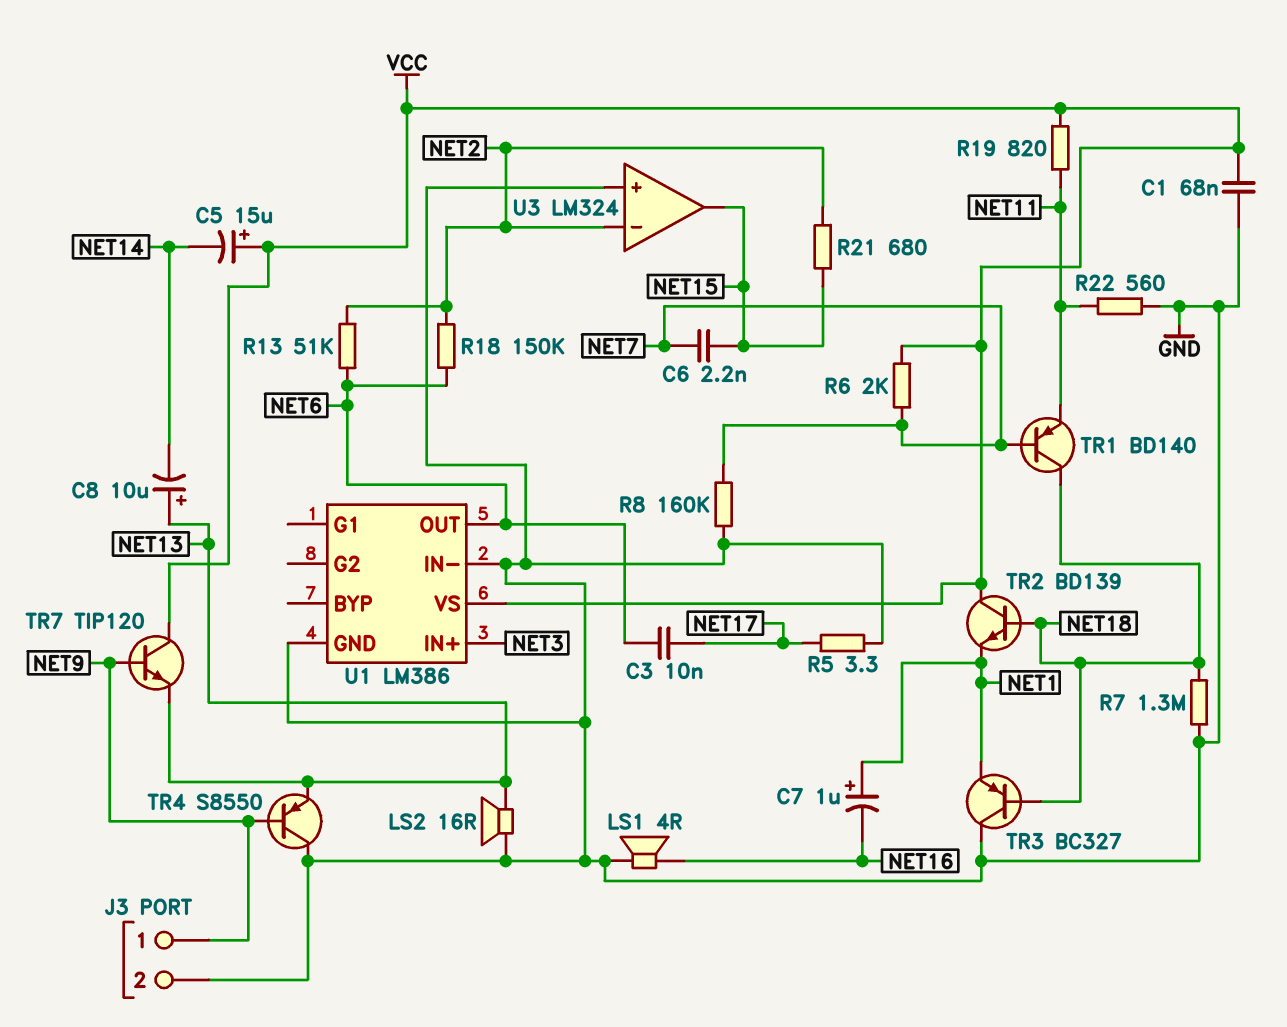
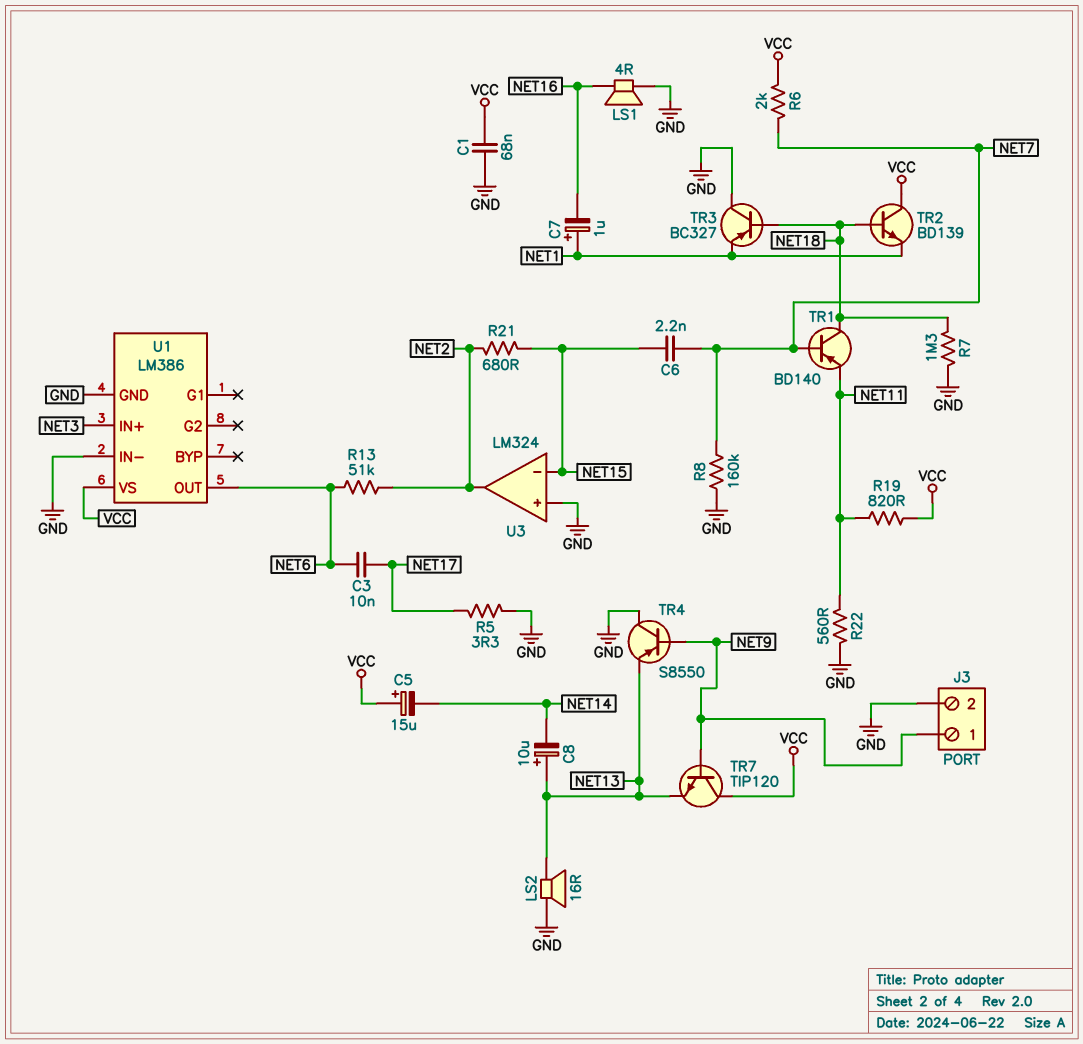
R18: 150k (NET2, NET6) -> none
U3 pin in-: NET2 -> NET15
U3 pin out: NET15 -> NET2

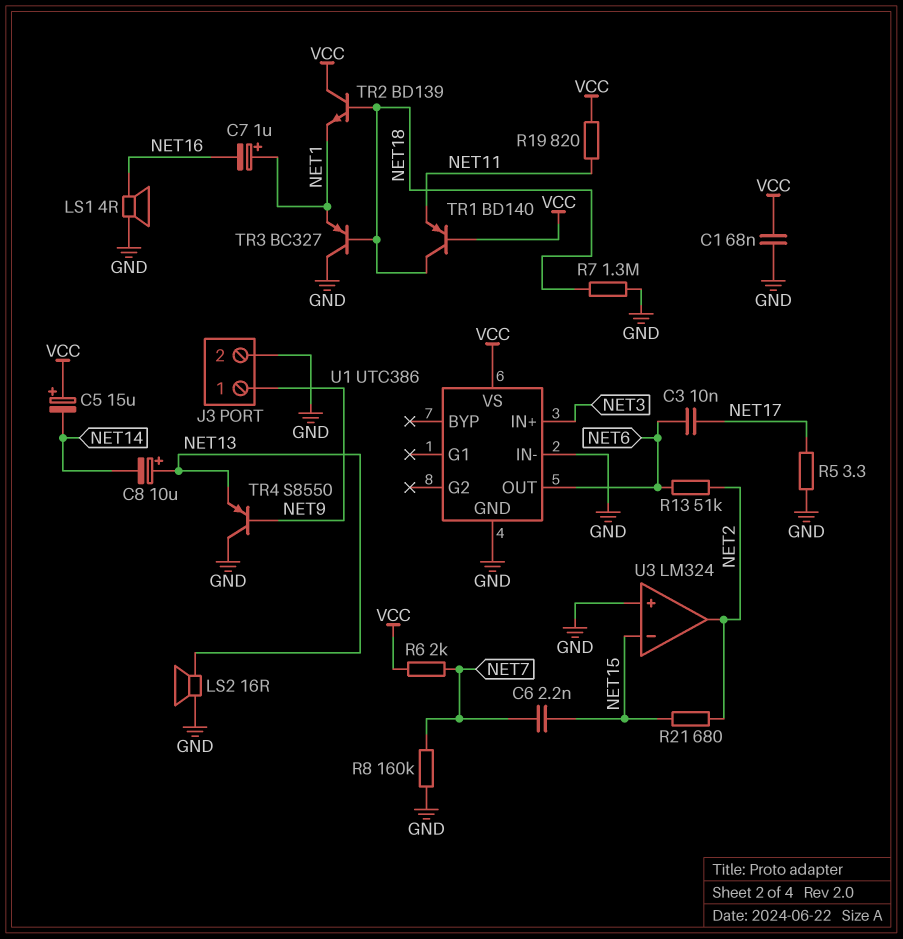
R22: 560 (GND, NET11) -> none
TR1: PNP BD140 (B NET7, C NET18, E NET11) -> PNP BD140 (B VCC, C NET18, E NET11)
TR7: NPN TIP120 (B NET9, C VCC, E NET13) -> none
U1: LM386 -> UTC386

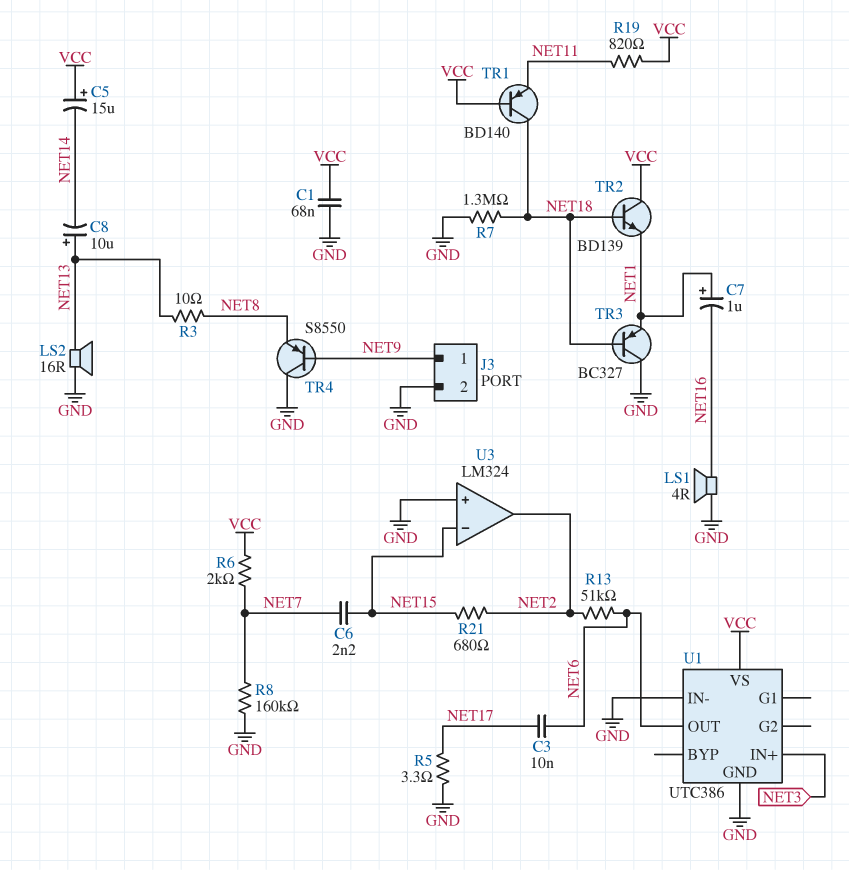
R3: none -> 10 (NET8, NET13)
TR4: PNP S8550 (B NET9, C GND, E NET13) -> PNP S8550 (B NET9, C GND, E NET8)

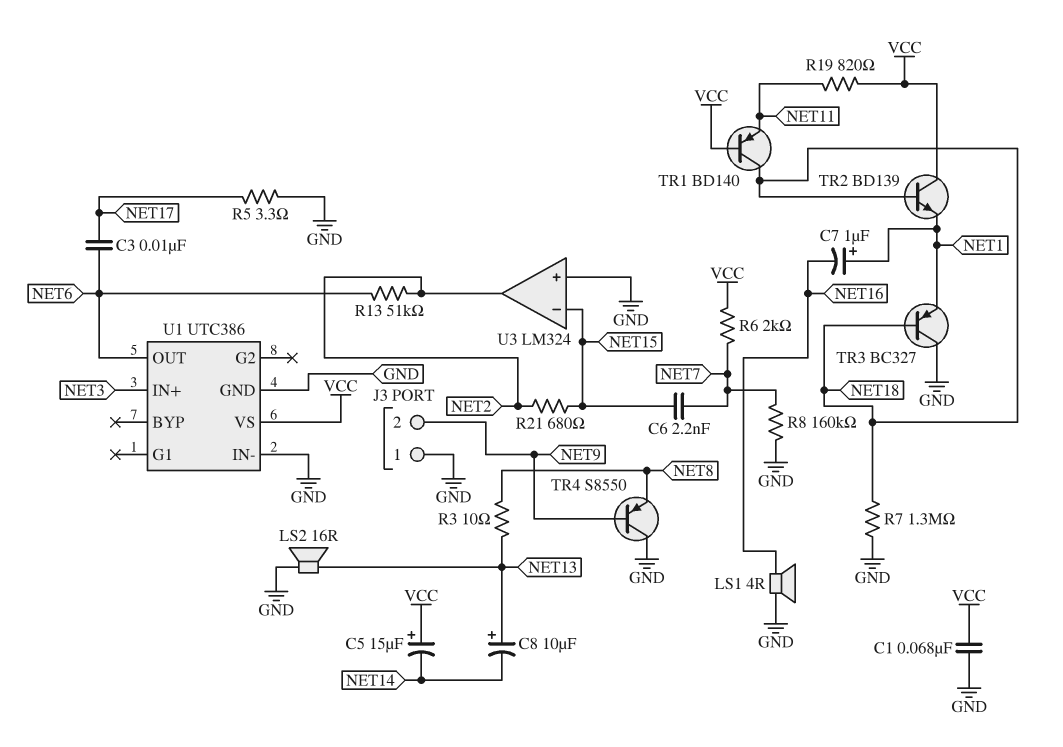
J3 pin 1: NET9 -> GND
J3 pin 2: GND -> NET9

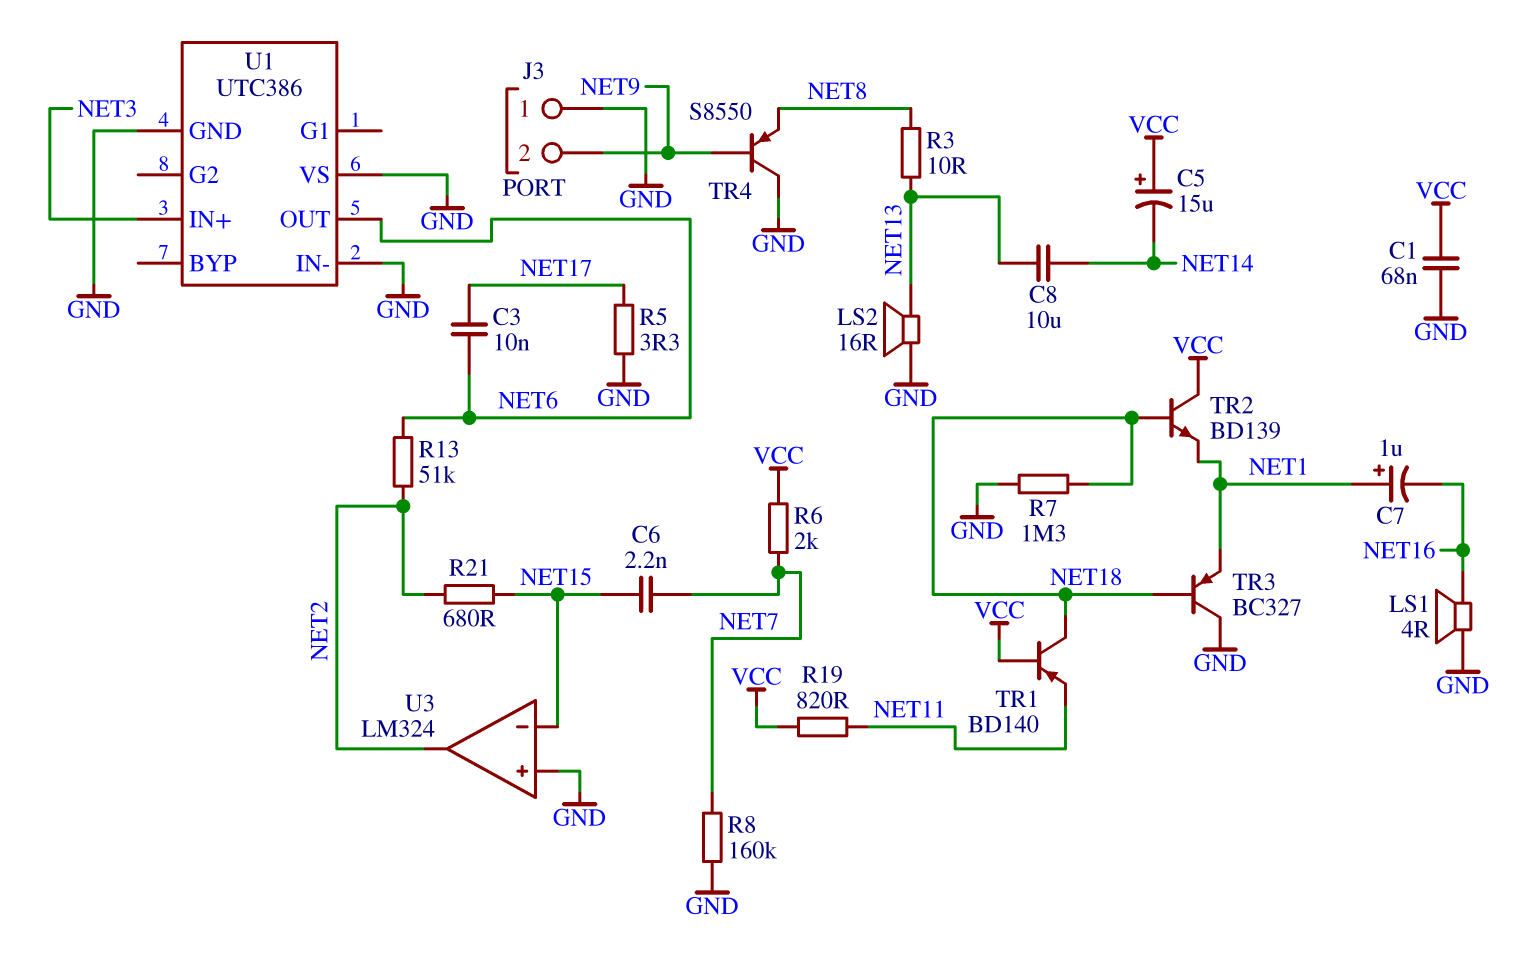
C8: 10uF (plus NET13, minus NET14) -> 10uF (NET13, NET14)
U1 pin VS: VCC -> GND

